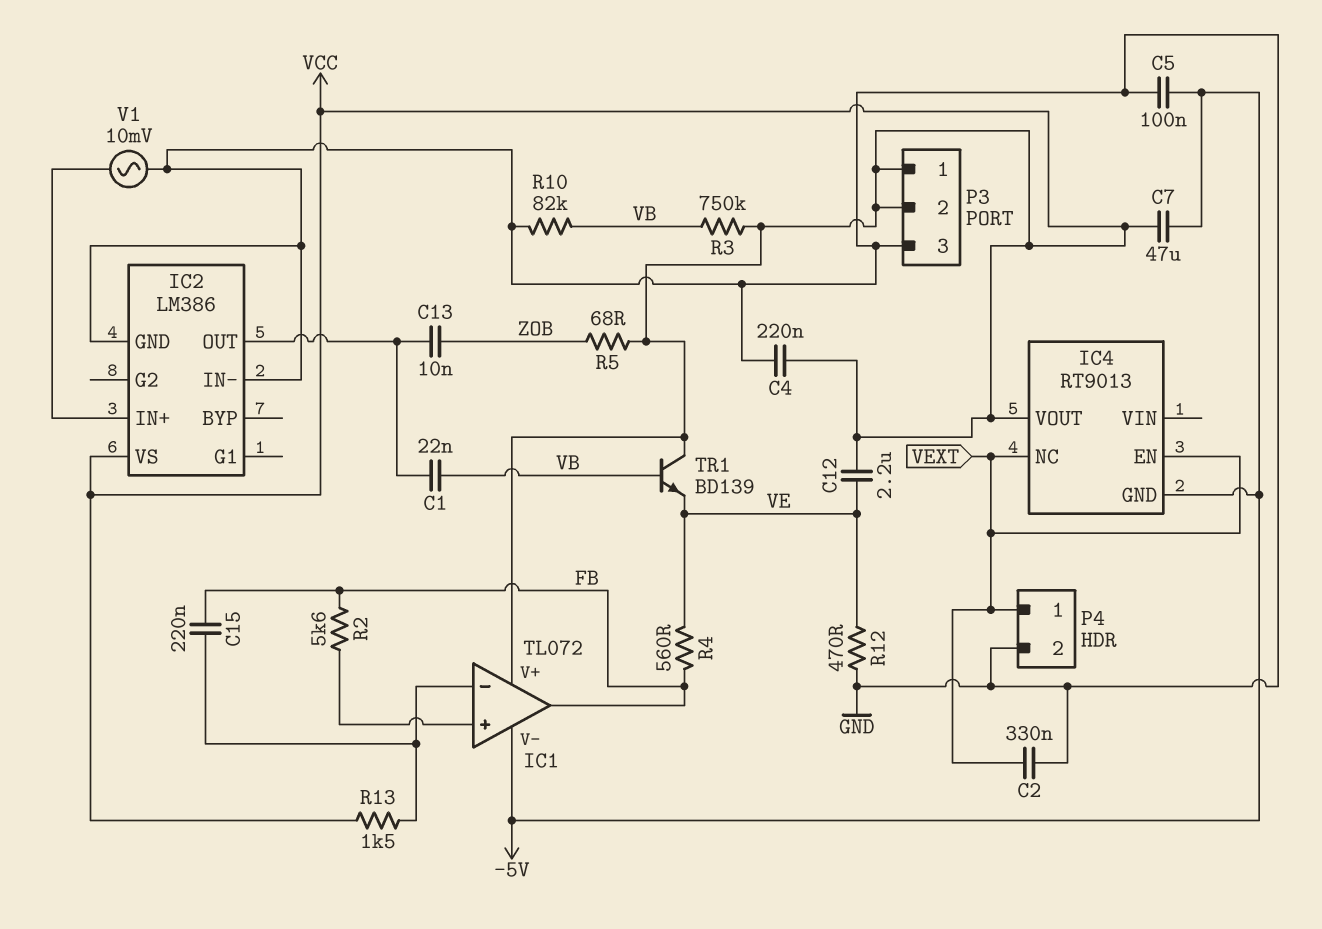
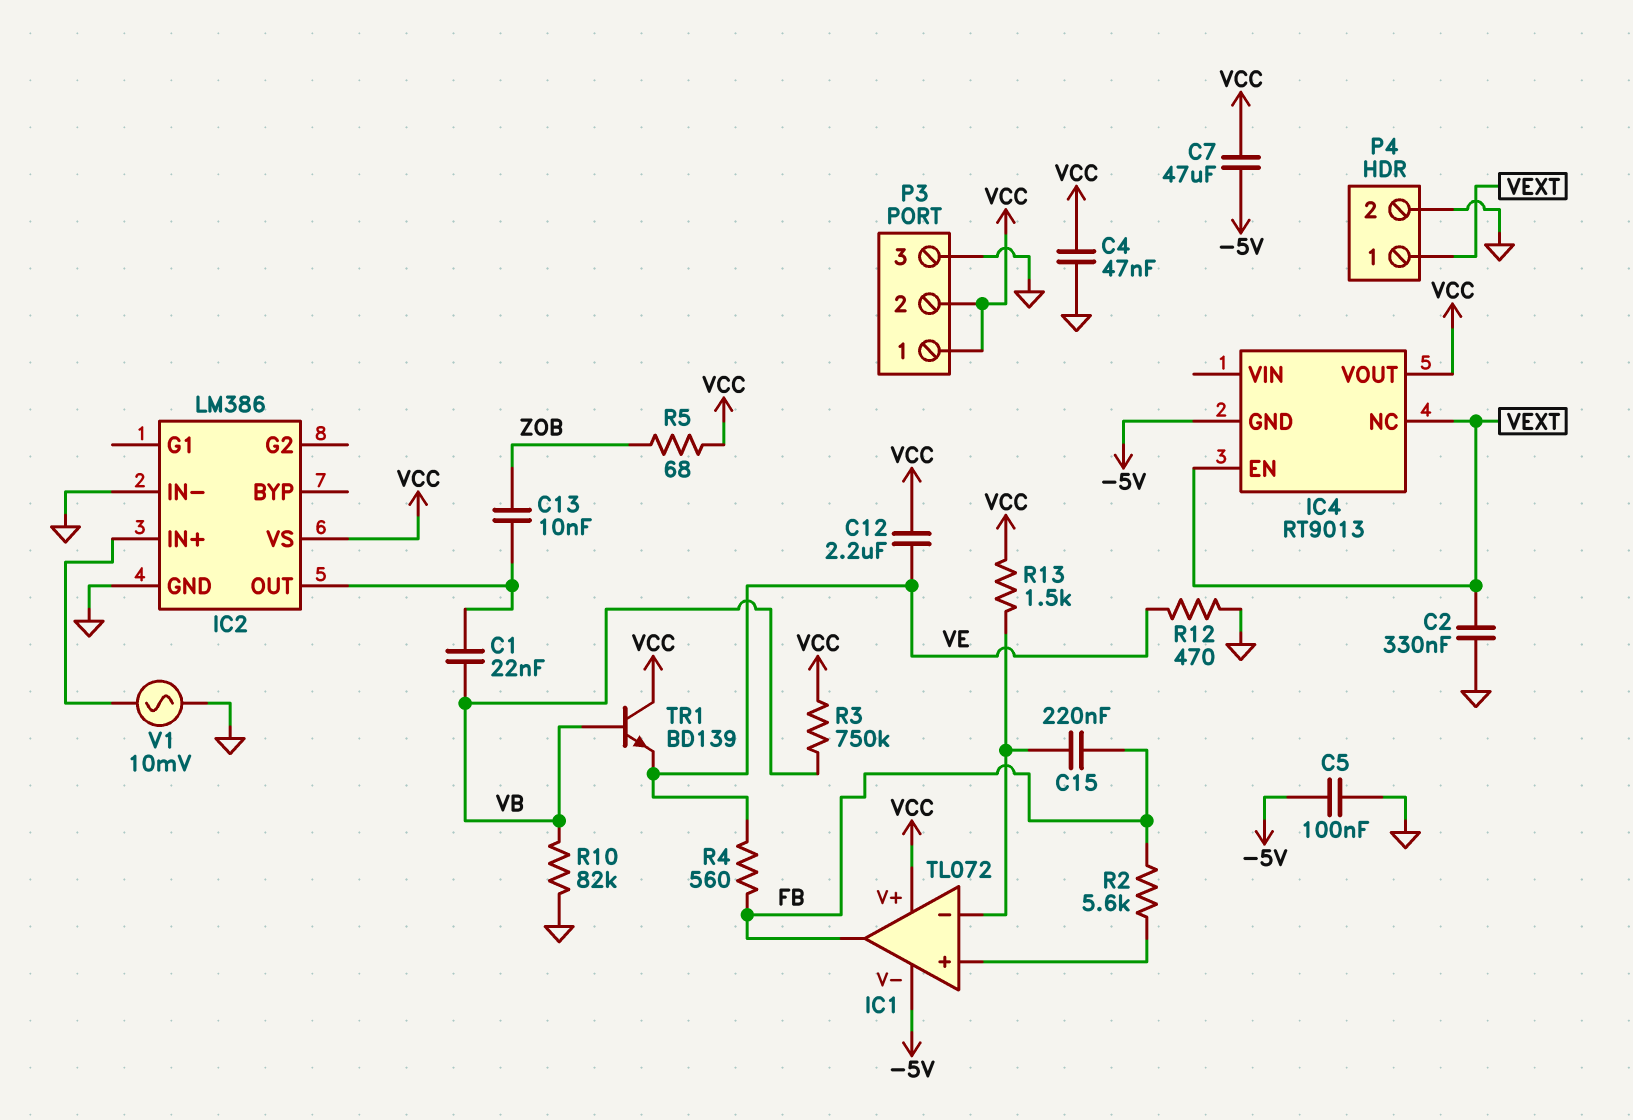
C4: 220nF (GND, VCC) -> 47nF (GND, VCC)

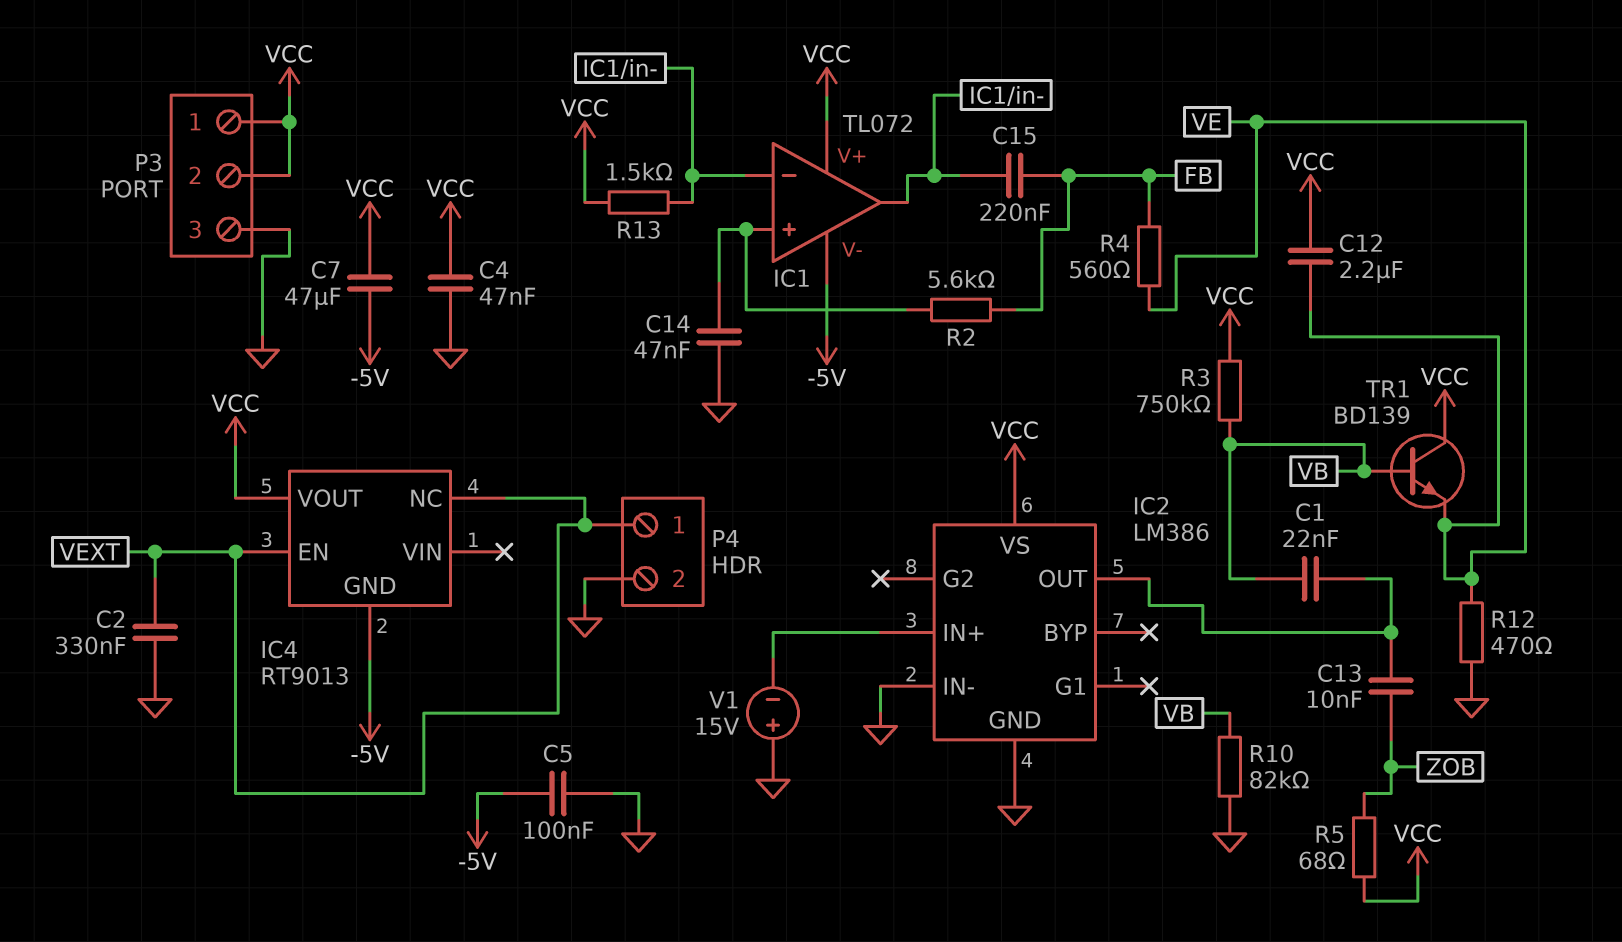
C14: none -> 47nF (GND, IC1/in+)
IC1 pin out: FB -> IC1/in-
V1: AC 10mV (GND, IC2/IN+) -> 15V (plus GND, minus IC2/IN+)

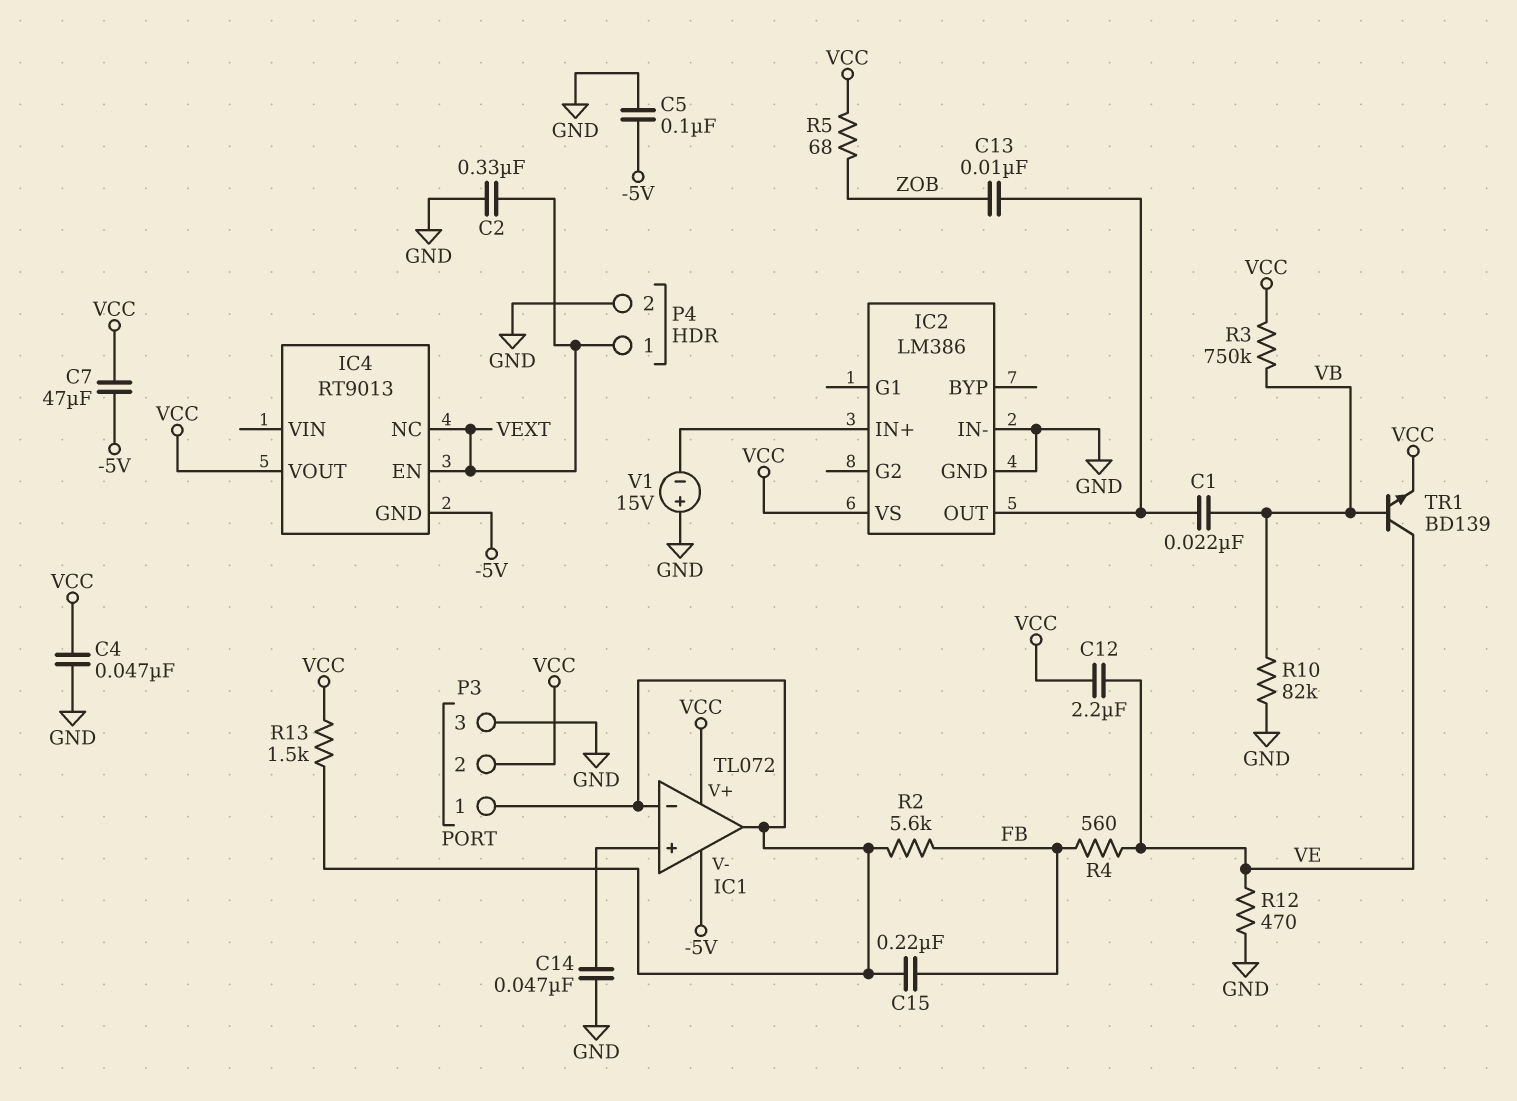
P3 pin 1: VCC -> IC1/in-
R2: 5.6k (FB, IC1/in+) -> 5.6k (FB, IC1/in-)
TR1: NPN BD139 (B VB, C VCC, E VE) -> NPN BD139 (B VB, C VE, E VCC)

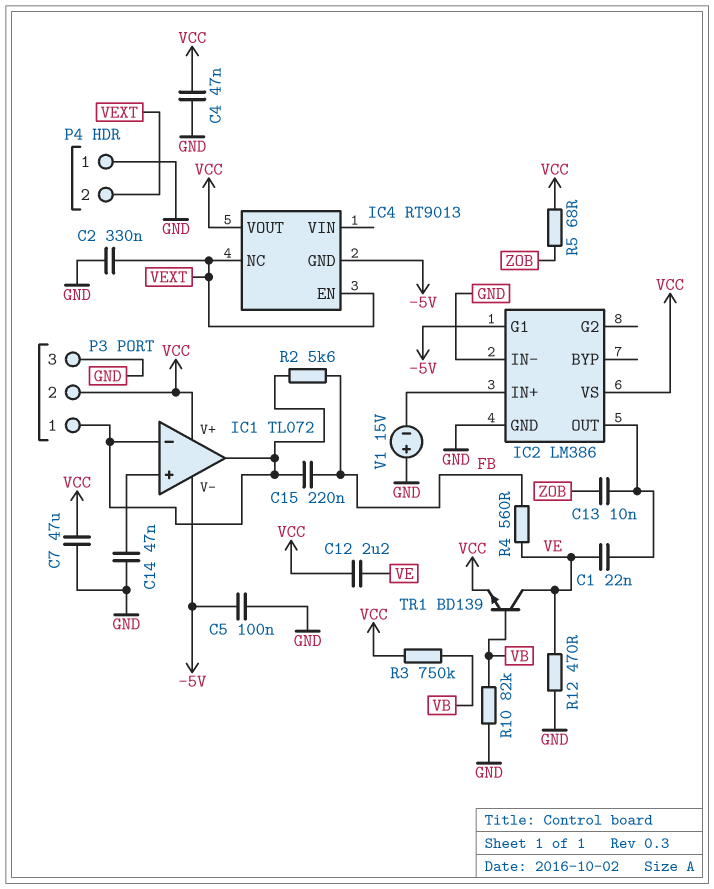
C1: 22nF (IC2/OUT, VB) -> 22nF (IC2/OUT, VE)
C7: 47uF (-5V, VCC) -> 47uF (GND, VCC)
IC2 pin G1: none -> -5V
P4 pin 1: VEXT -> GND
P4 pin 2: GND -> VEXT
R13: 1.5k (IC1/in-, VCC) -> none

